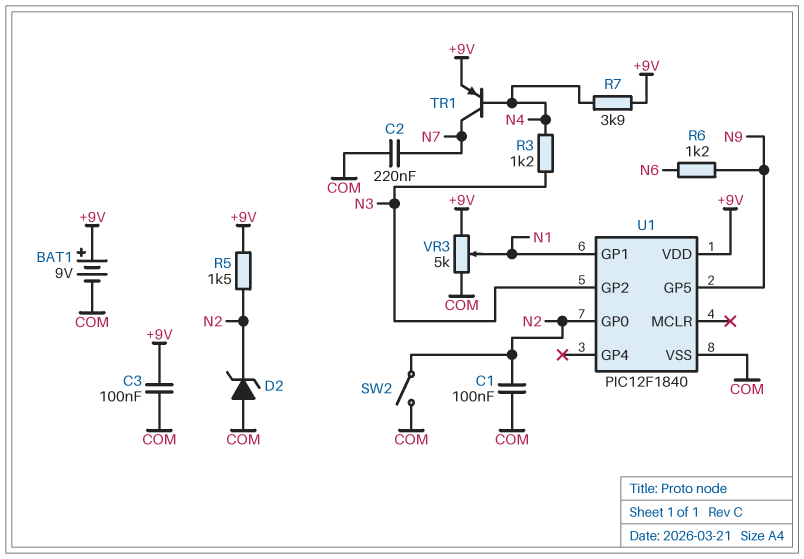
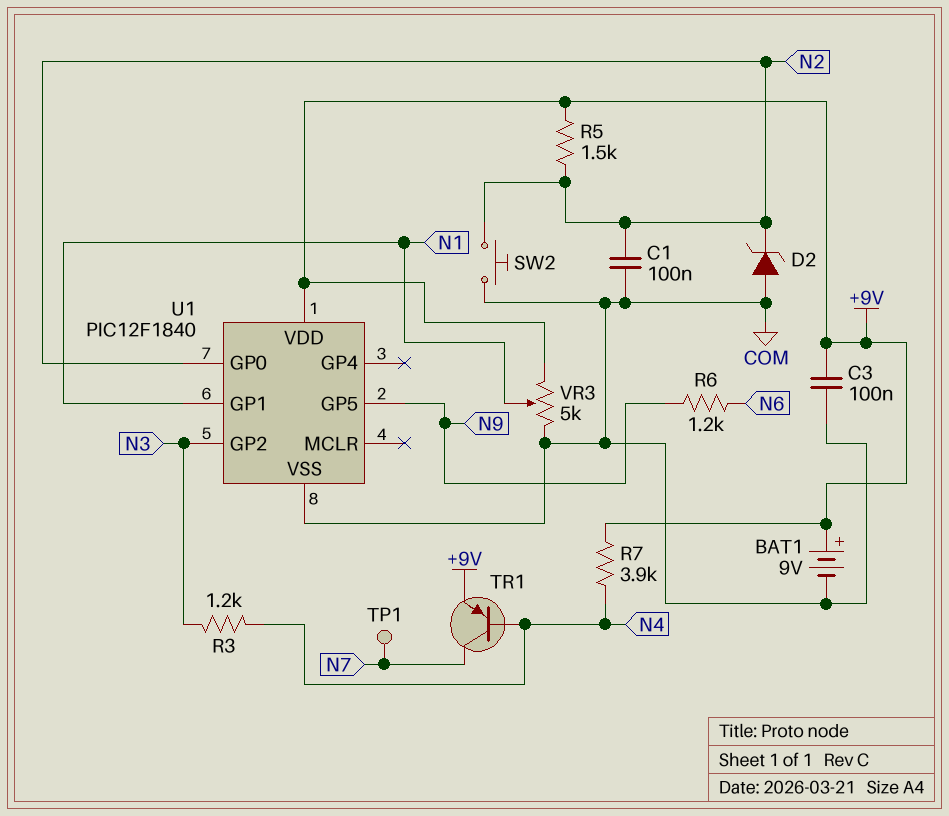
C2: 220nF (COM, N7) -> none
SW2: switch (COM, N2) -> button (COM, N2)
TP1: none -> test point (N7)

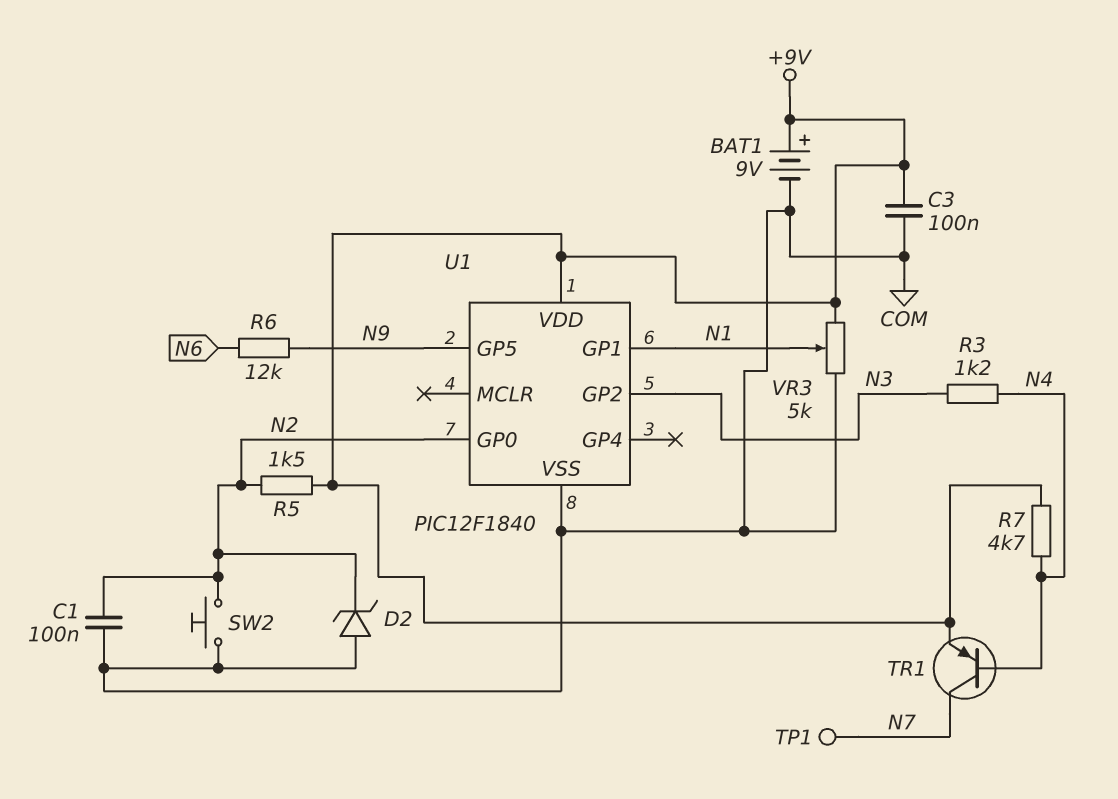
R6: 1.2k (N6, N9) -> 12k (N6, N9)
R7: 3.9k (+9V, N4) -> 4.7k (+9V, N4)

